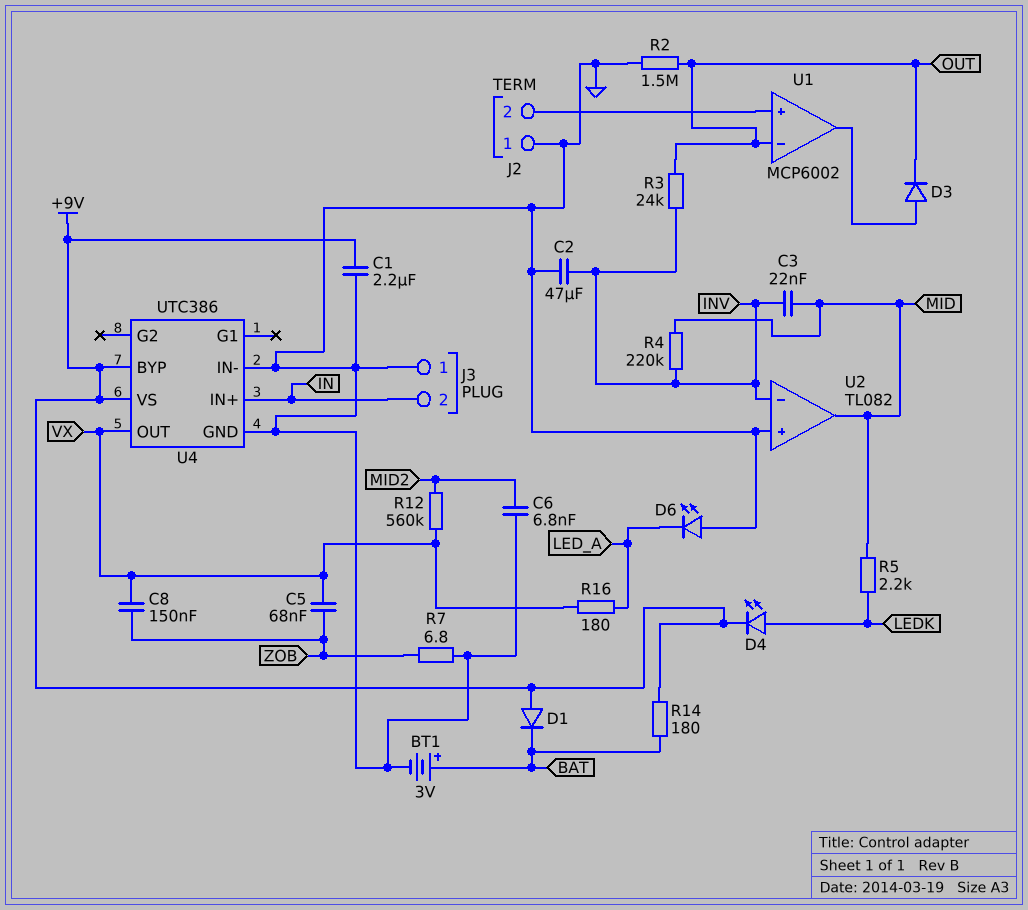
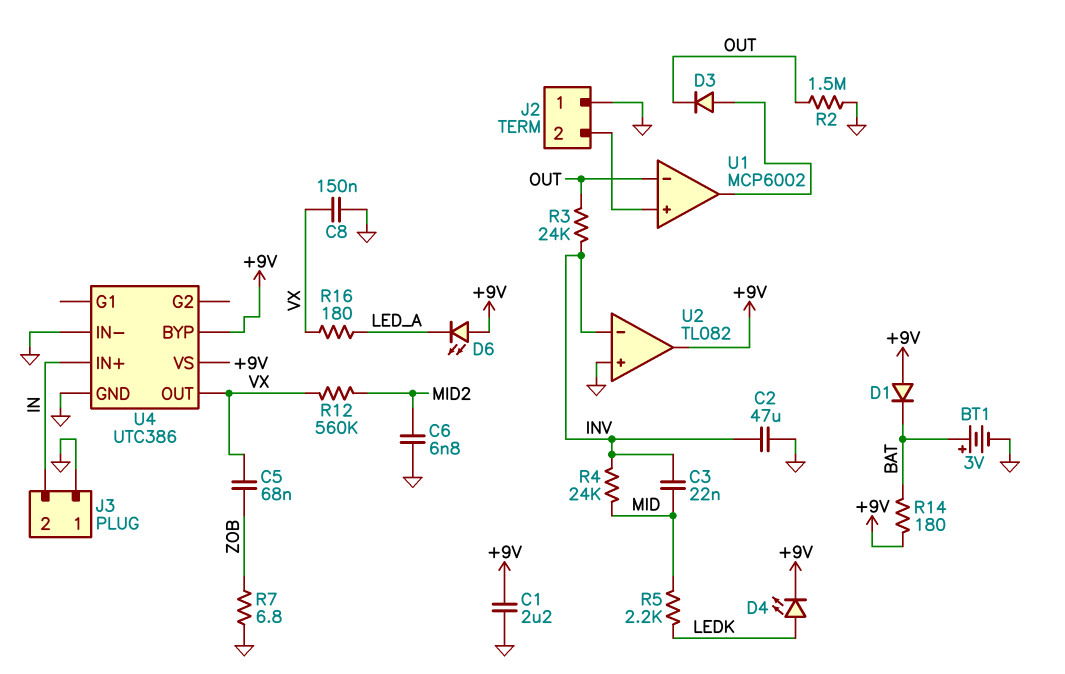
C8: 150nF (VX, ZOB) -> 150nF (GND, VX)
D6: LED (A GND, K LED_A) -> LED (A +9V, K LED_A)
R4: 220k (INV, MID) -> 24k (INV, MID)
U2 pin out: MID -> +9V

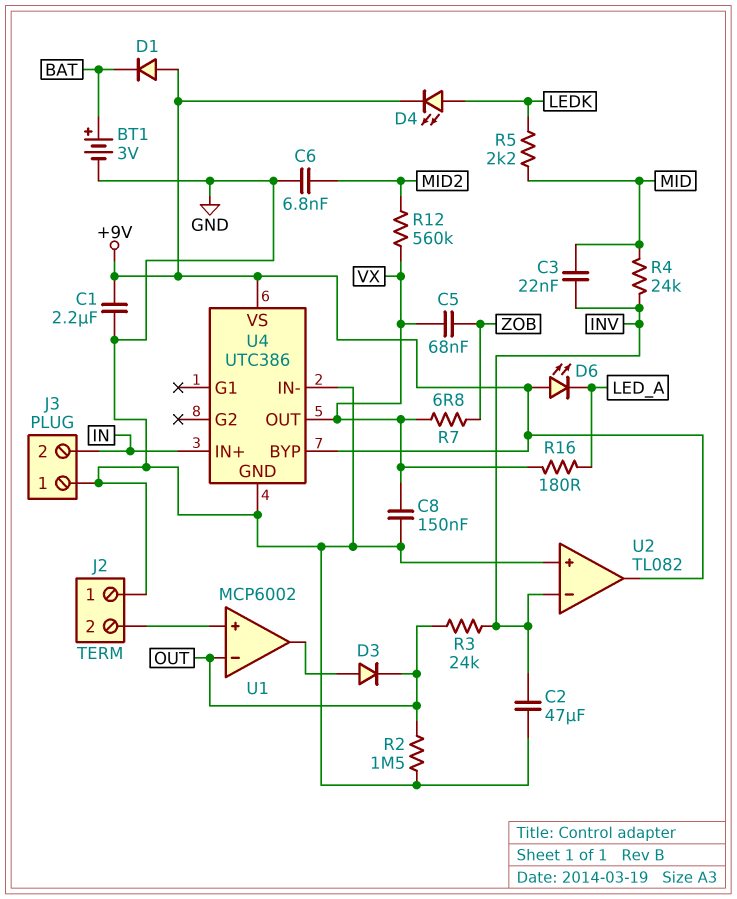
R7: 6.8 (GND, ZOB) -> 6.8 (VX, ZOB)
R14: 180 (+9V, BAT) -> none

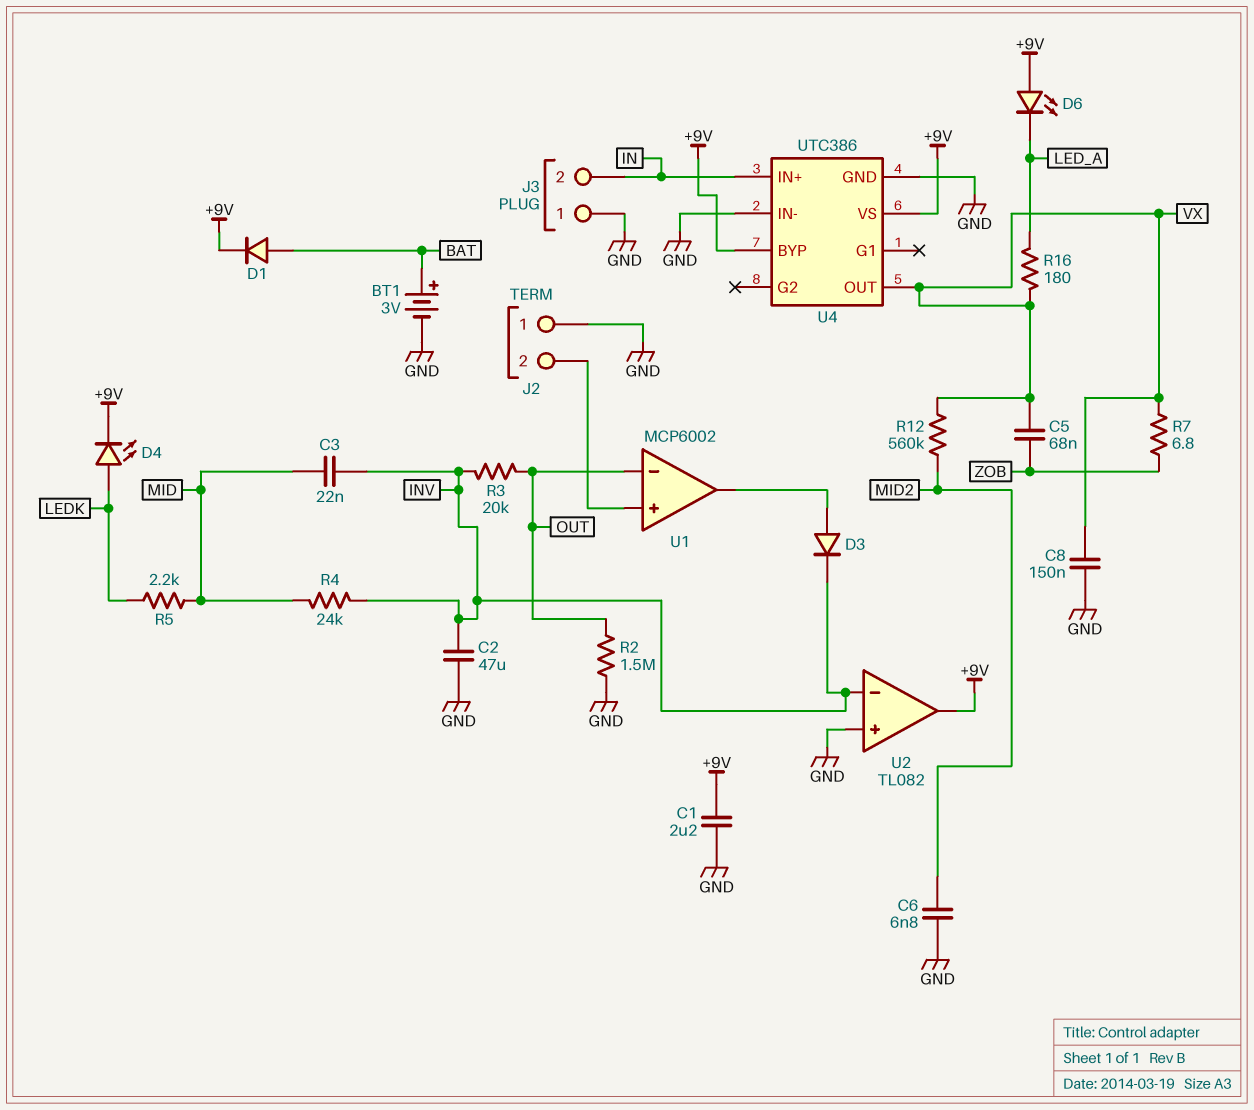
D1: diode (A +9V, K BAT) -> diode (A BAT, K +9V)
D3: diode (A U1/out, K OUT) -> diode (A U1/out, K INV)
R3: 24k (INV, OUT) -> 20k (INV, OUT)

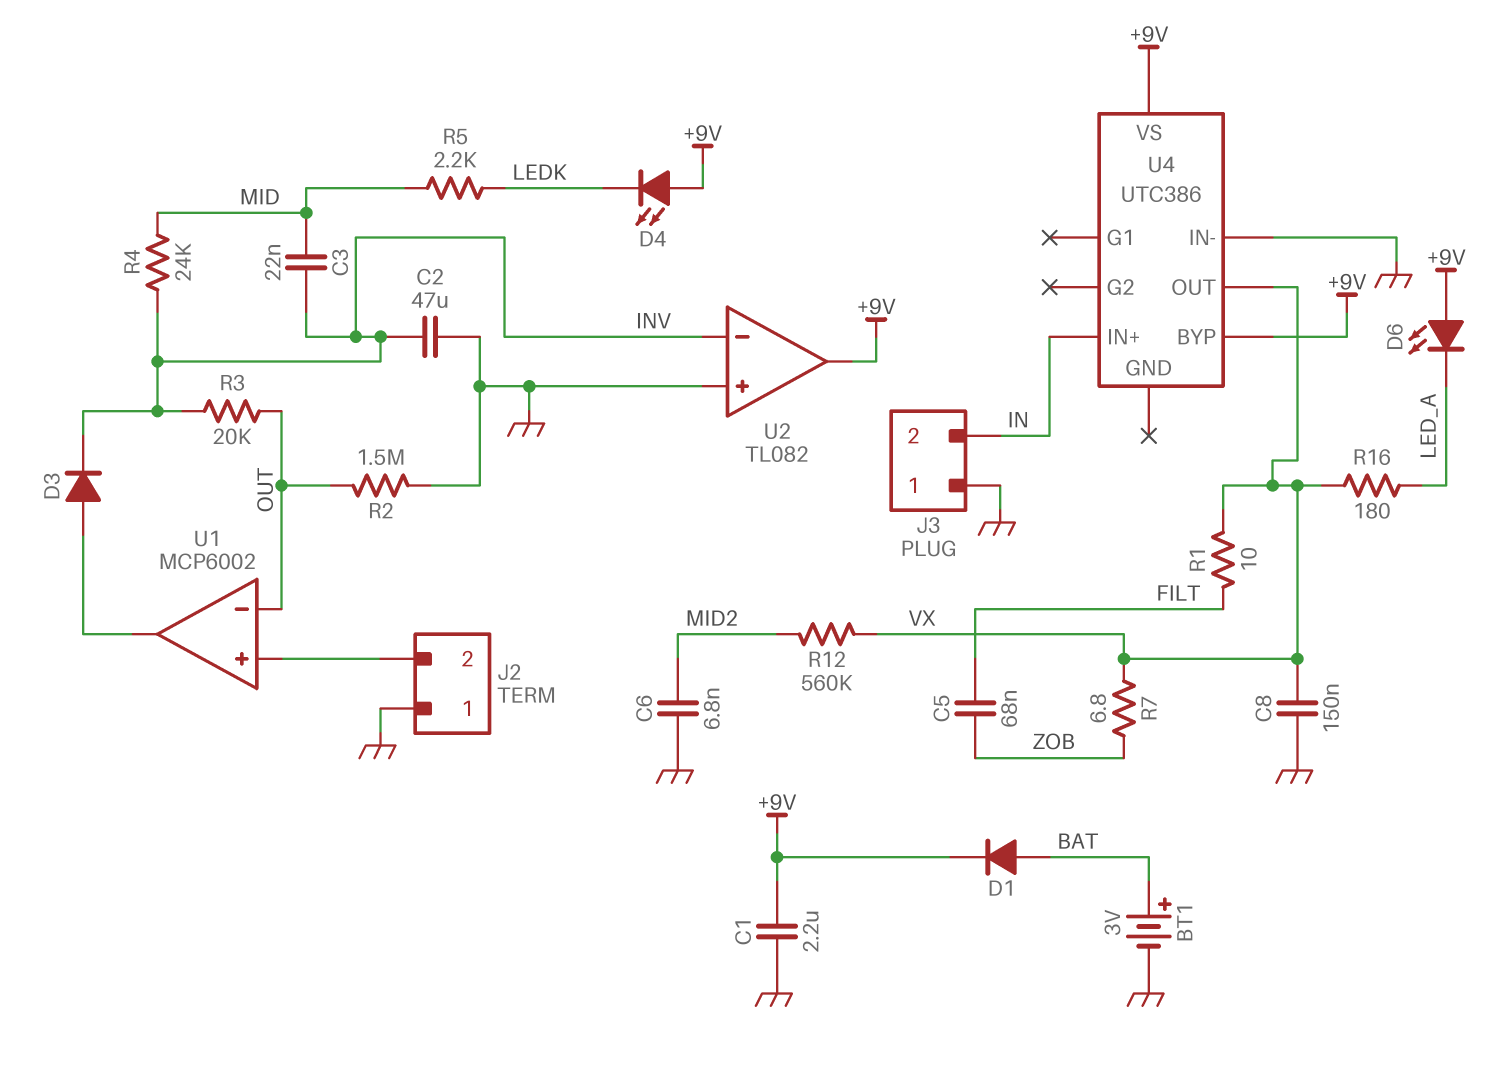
C5: 68nF (VX, ZOB) -> 68nF (FILT, ZOB)
D4: LED (A LEDK, K +9V) -> LED (A +9V, K LEDK)
R1: none -> 10 (FILT, VX)
U4 pin GND: GND -> none

